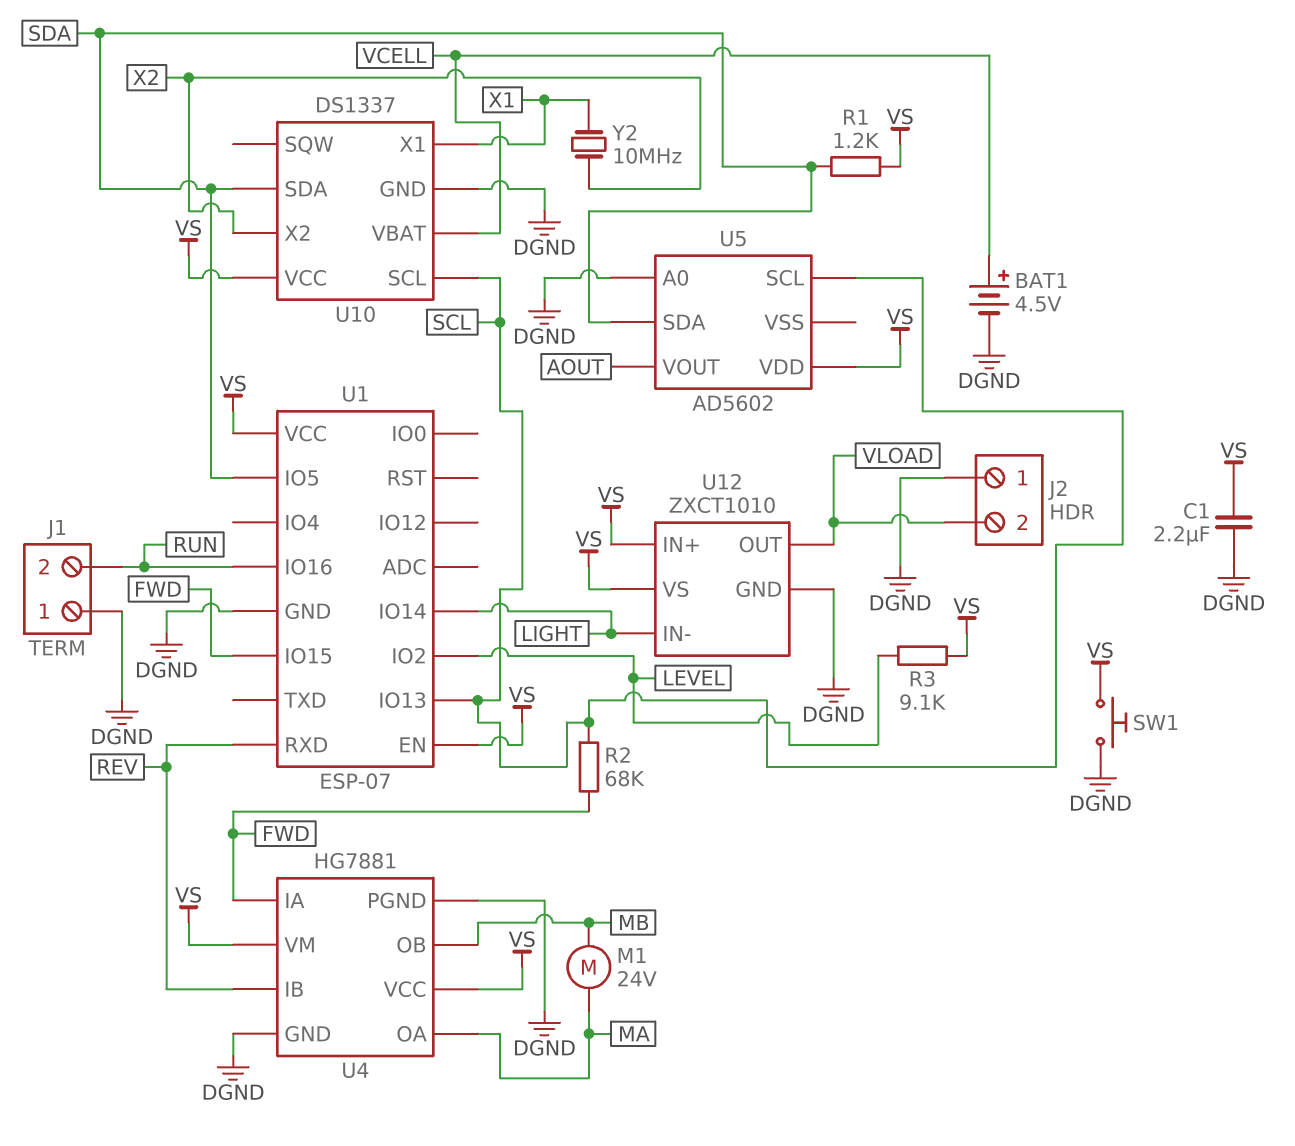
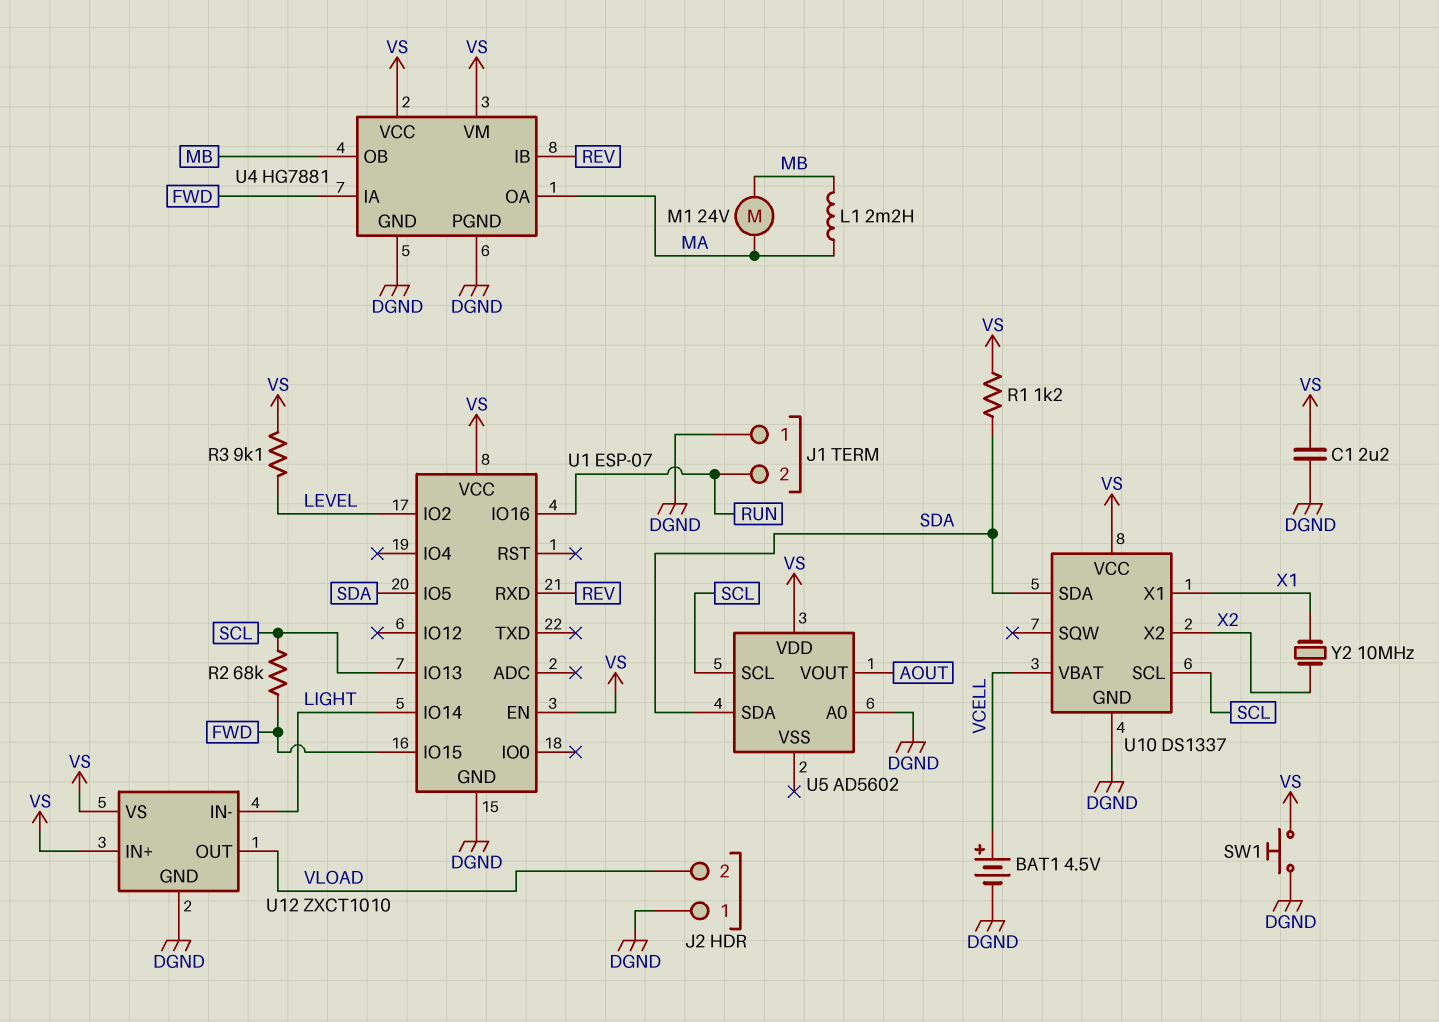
L1: none -> 2.2mH (MA, MB)

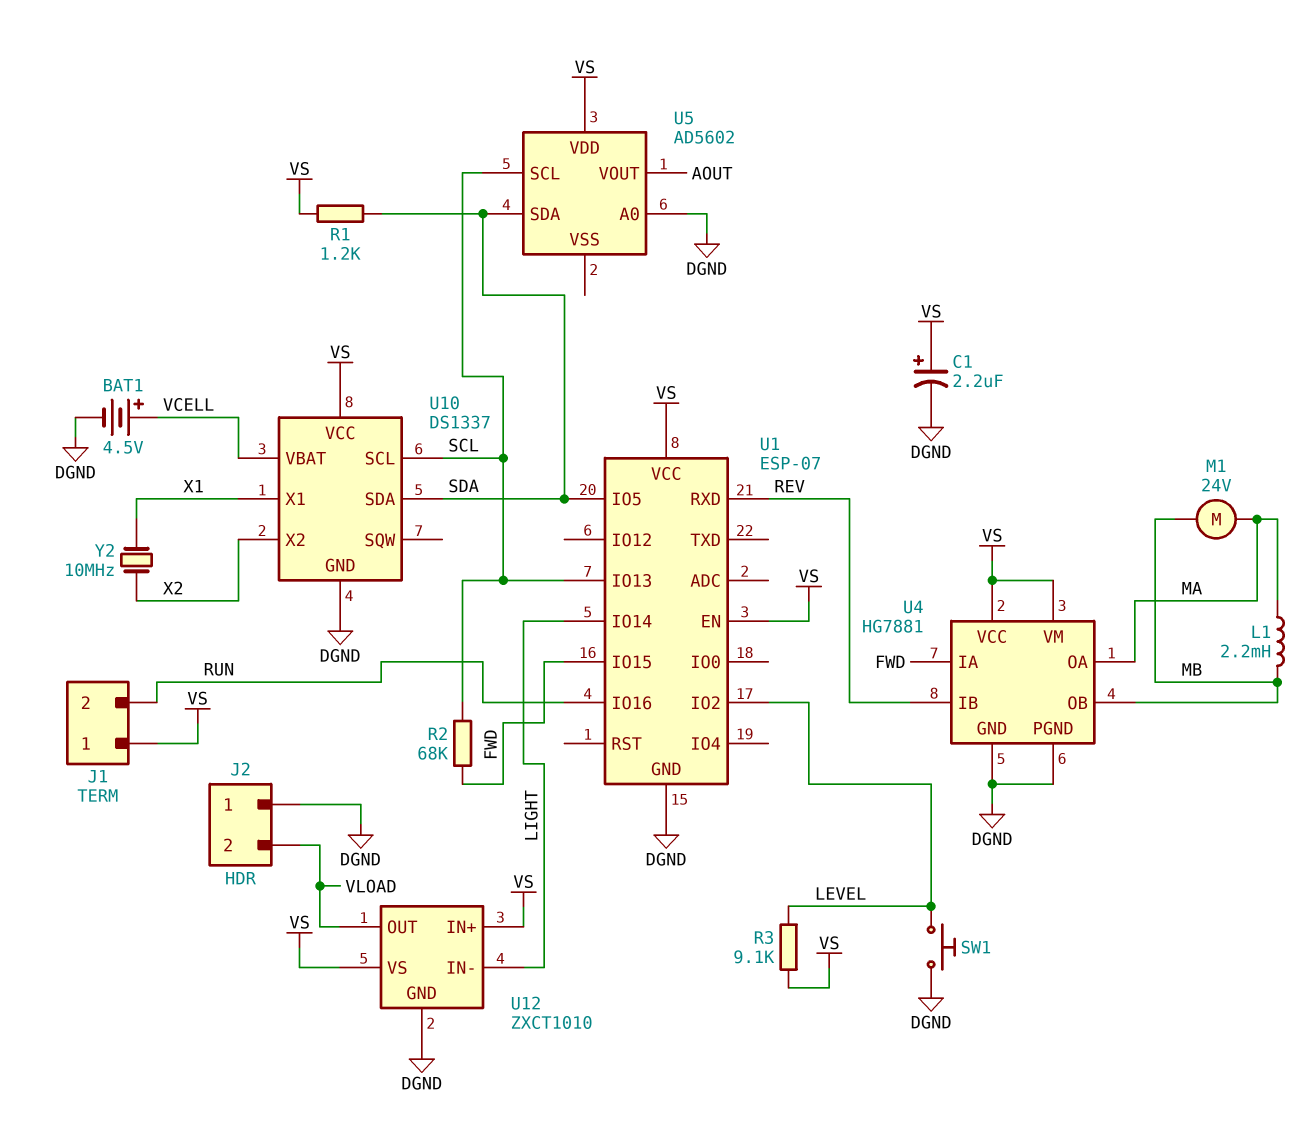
C1: 2.2uF (DGND, VS) -> 2.2uF (plus VS, minus DGND)
J1 pin 1: DGND -> VS
SW1: button (DGND, VS) -> button (DGND, LEVEL)

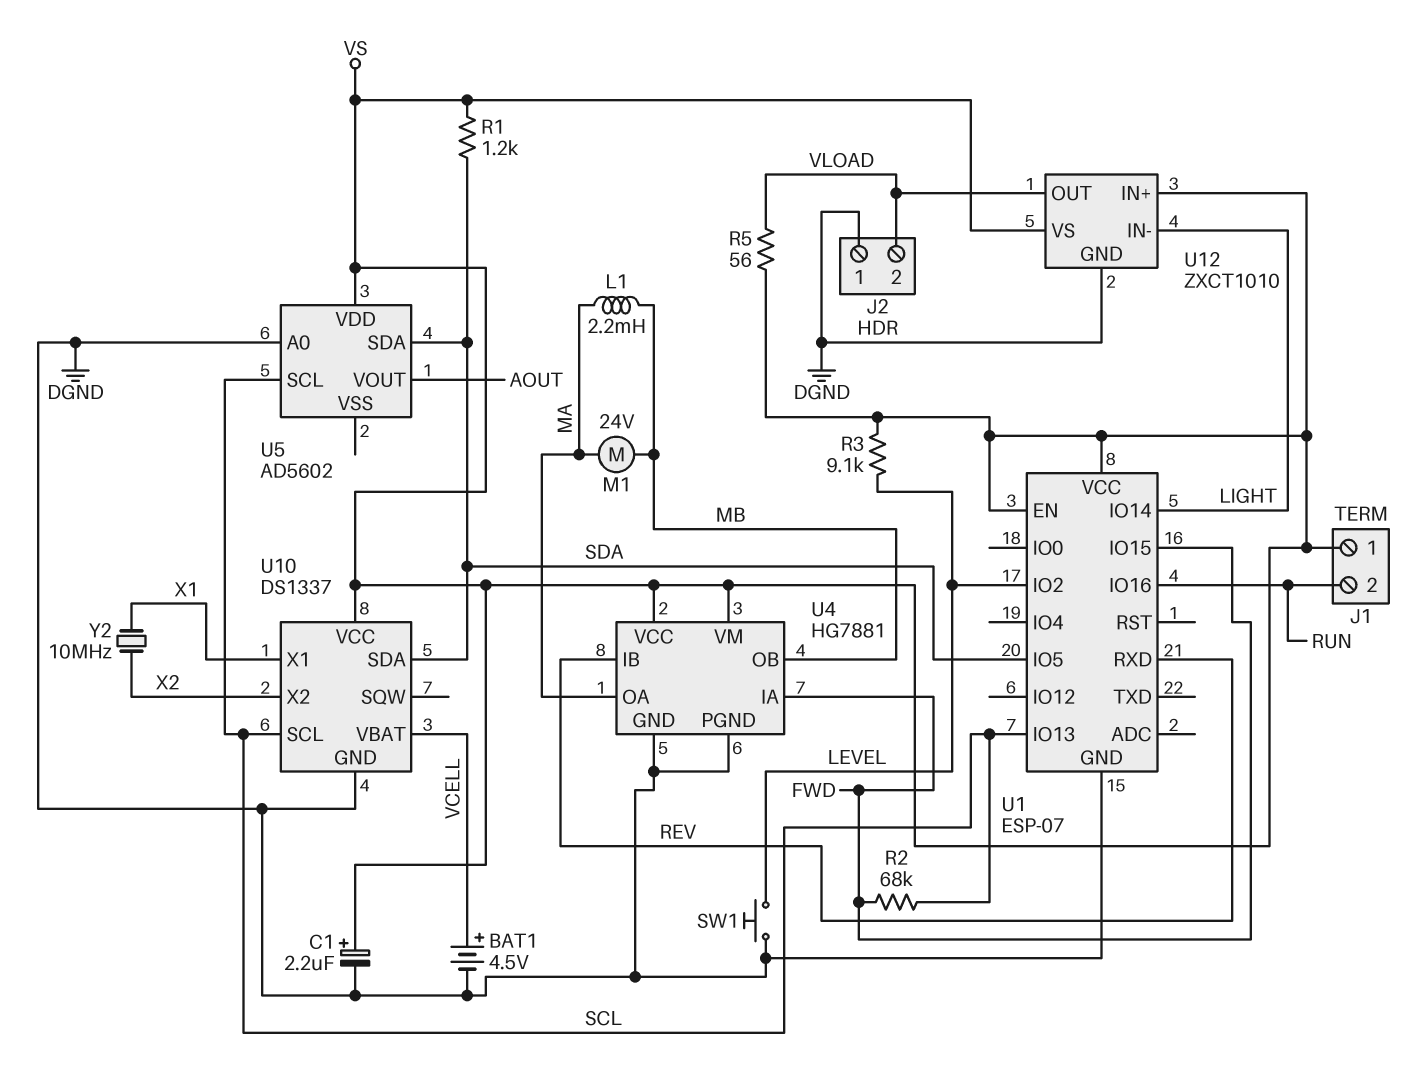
R5: none -> 56 (VLOAD, VS)

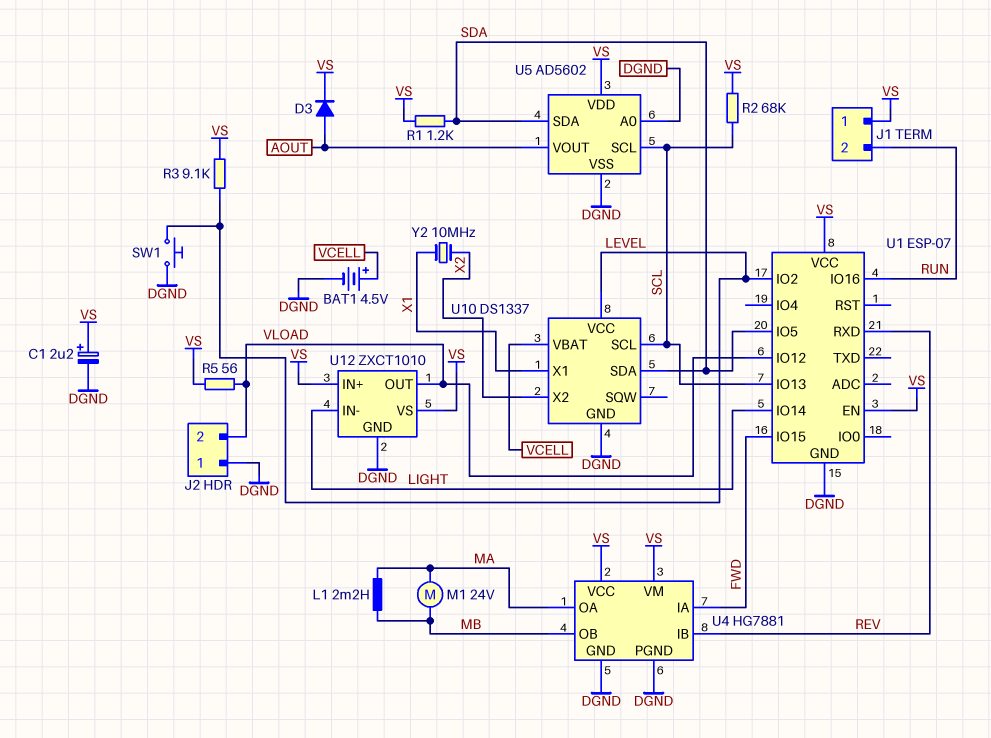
D3: none -> diode (A AOUT, K VS)
R2: 68k (FWD, SCL) -> 68k (SCL, VS)
U1 pin IO12: none -> VLOAD
U5 pin VSS: none -> DGND
U10 pin VCC: VS -> LEVEL

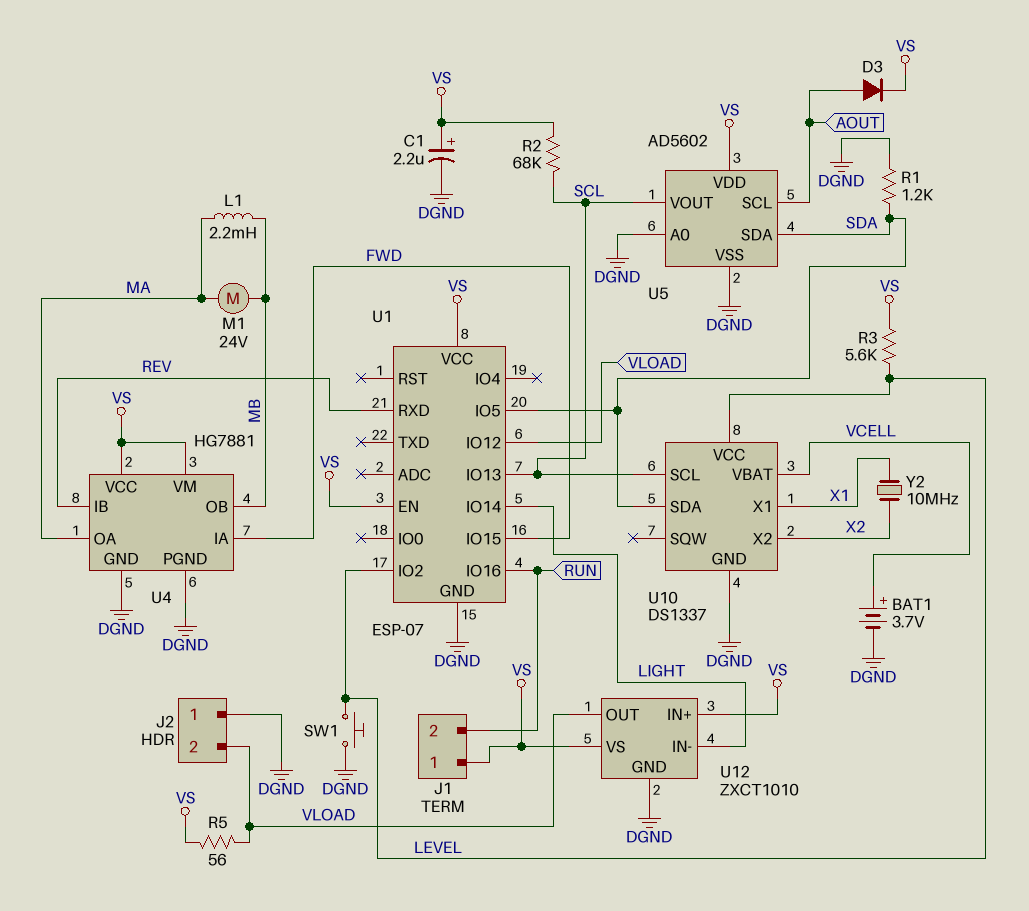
BAT1: 4.5V (plus VCELL, minus DGND) -> 3.7V (plus VCELL, minus DGND)
R1: 1.2k (SDA, VS) -> 1.2k (DGND, SDA)
R3: 9.1k (LEVEL, VS) -> 5.6k (LEVEL, VS)
U5 pin SCL: SCL -> AOUT
U5 pin VOUT: AOUT -> SCL

